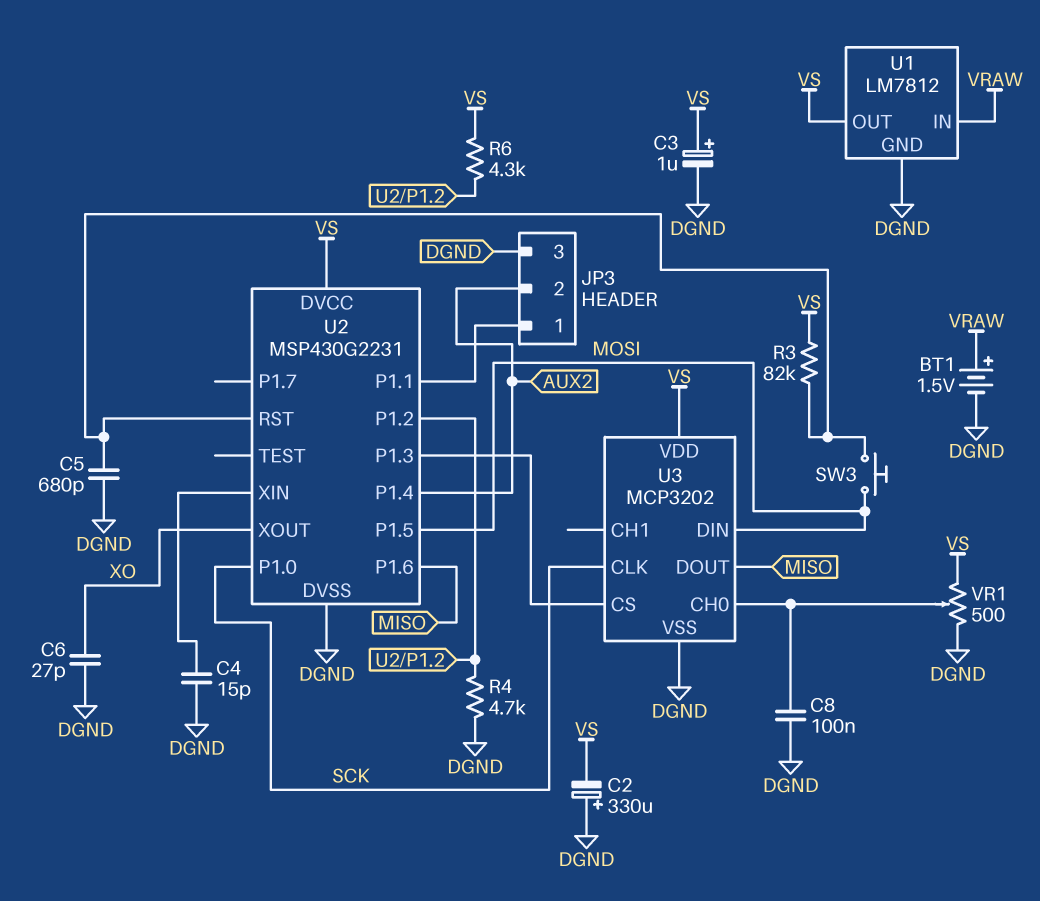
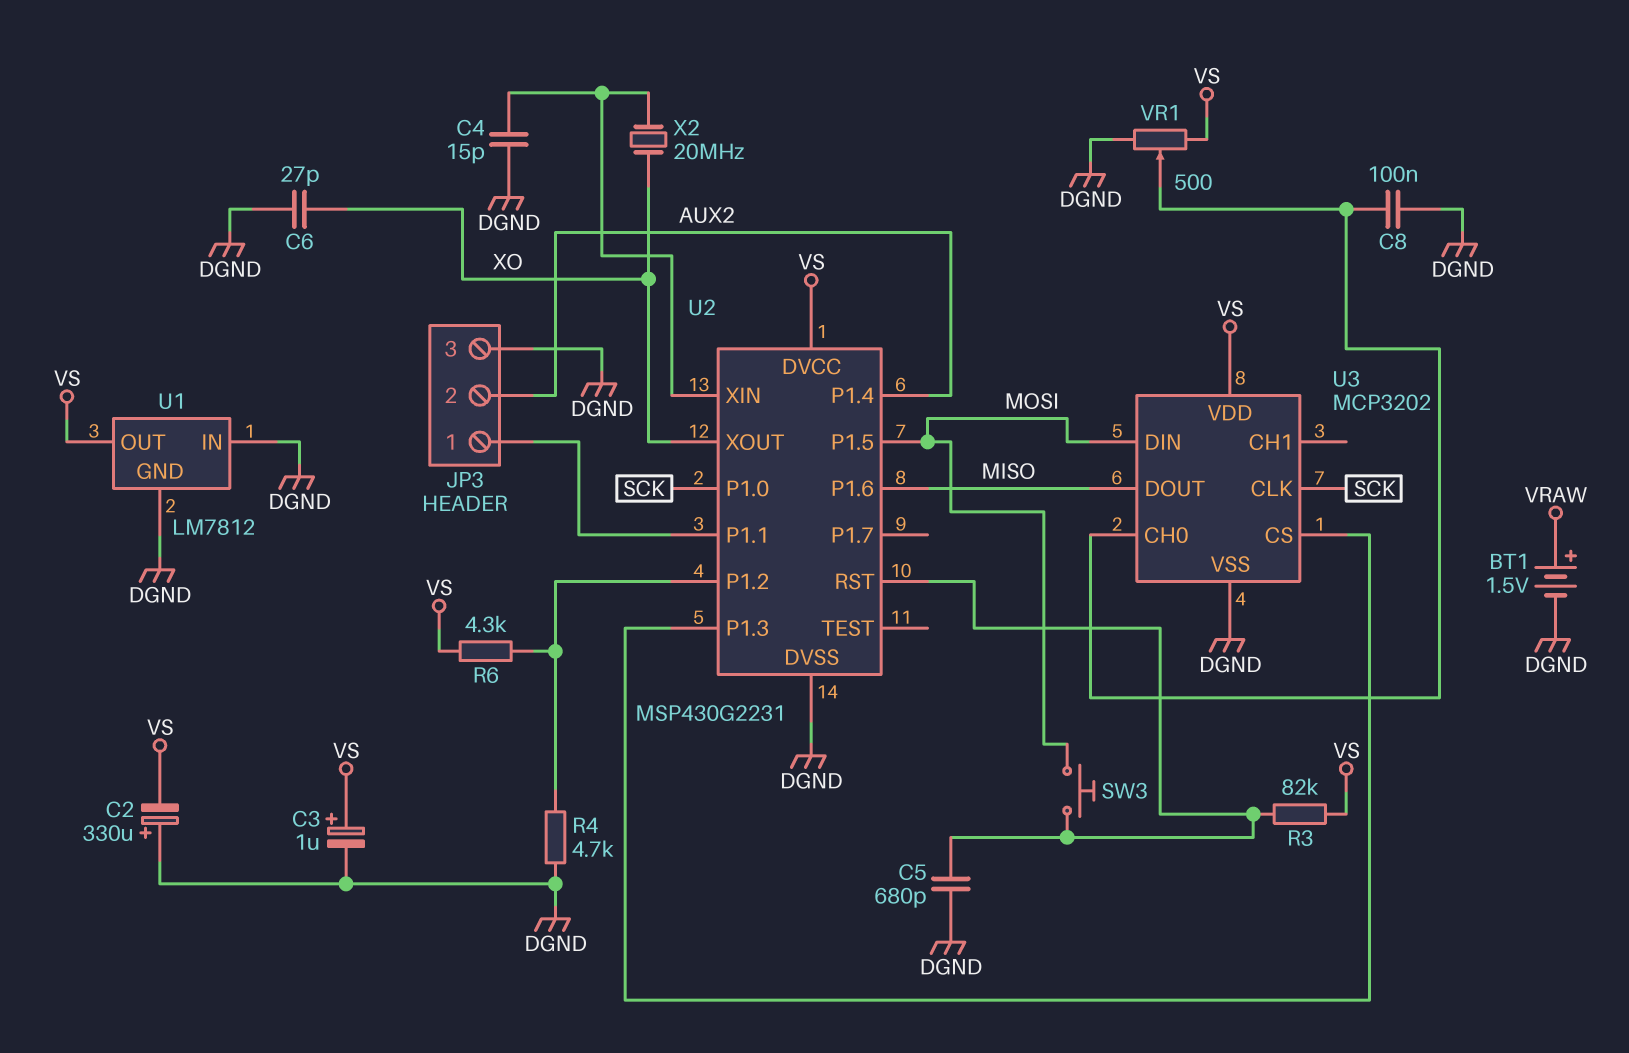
U1 pin IN: VRAW -> DGND
X2: none -> 20MHz (U2/XIN, XO)

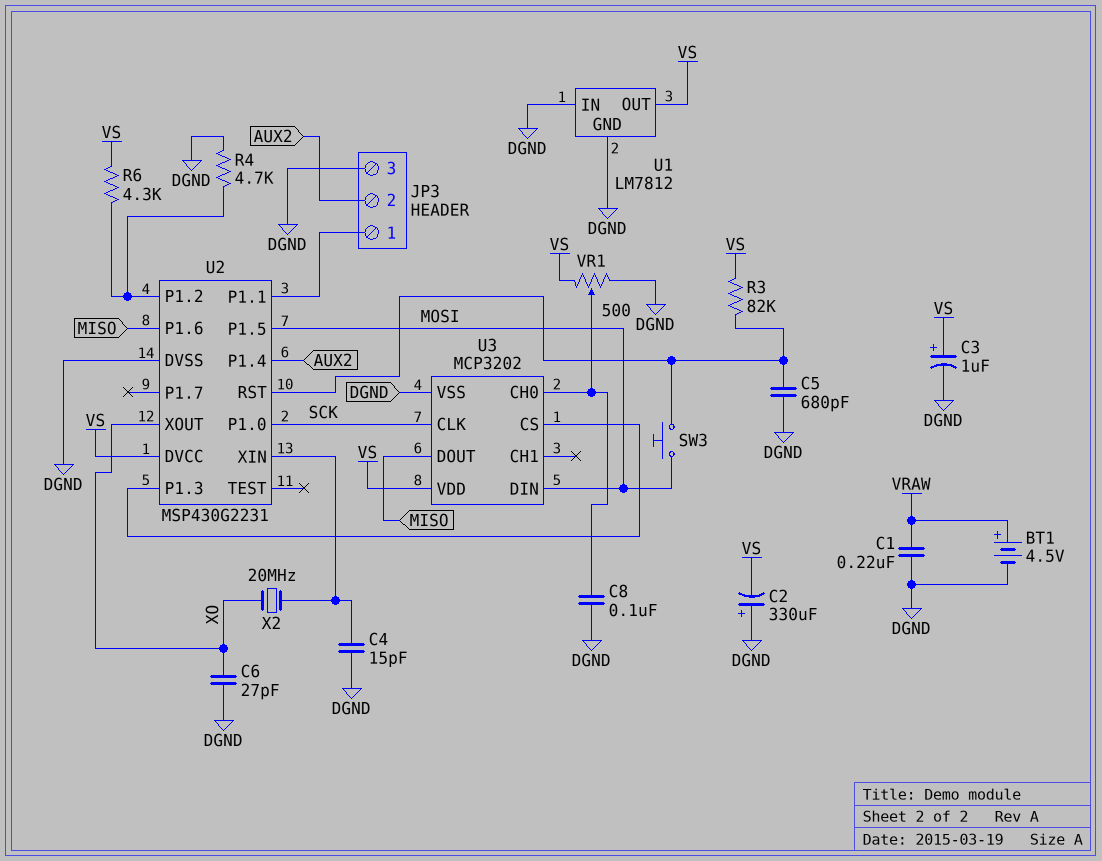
BT1: 1.5V (plus VRAW, minus DGND) -> 4.5V (plus VRAW, minus DGND)
C1: none -> 220nF (DGND, VRAW)

